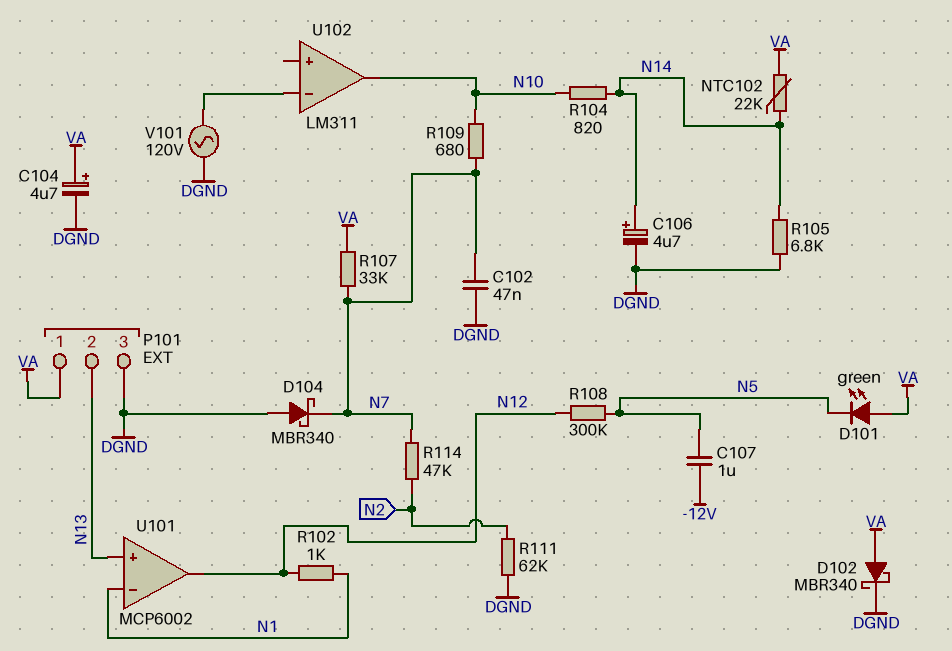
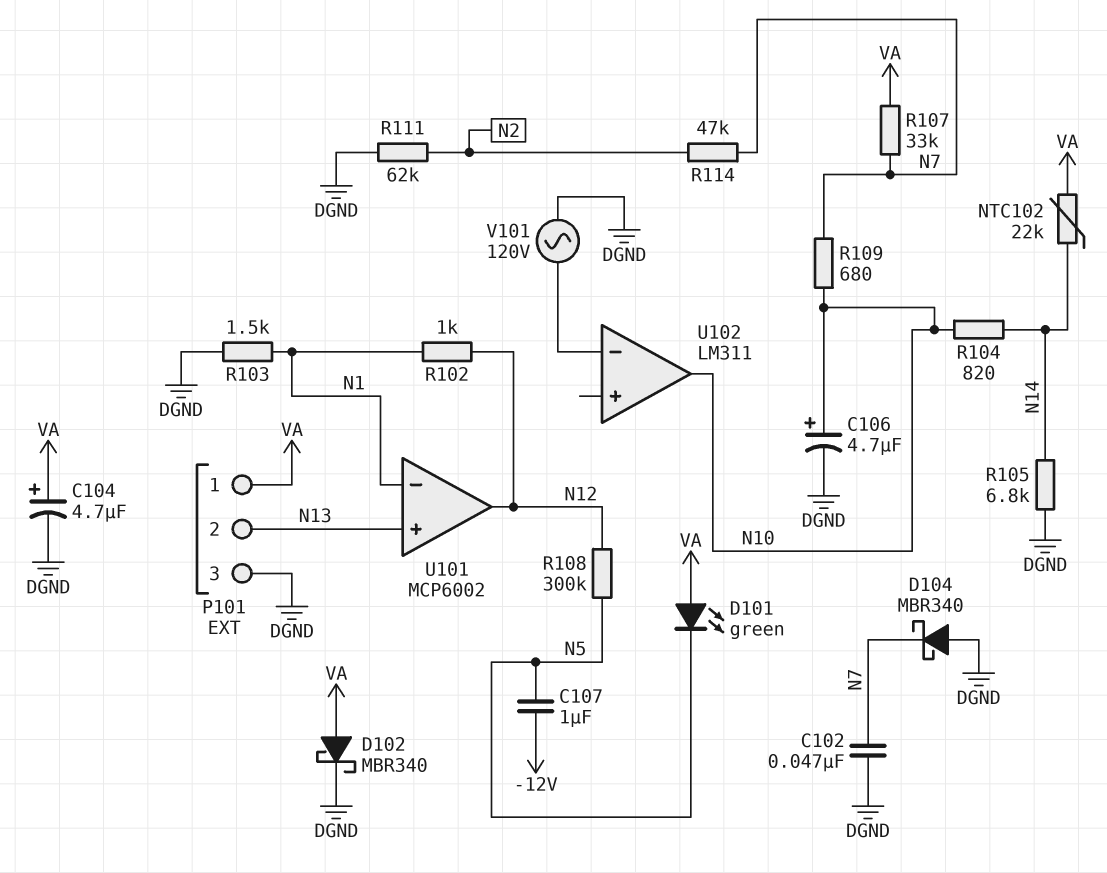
C106: 4.7uF (plus N14, minus DGND) -> 4.7uF (plus N10, minus DGND)
R103: none -> 1.5k (DGND, N1)

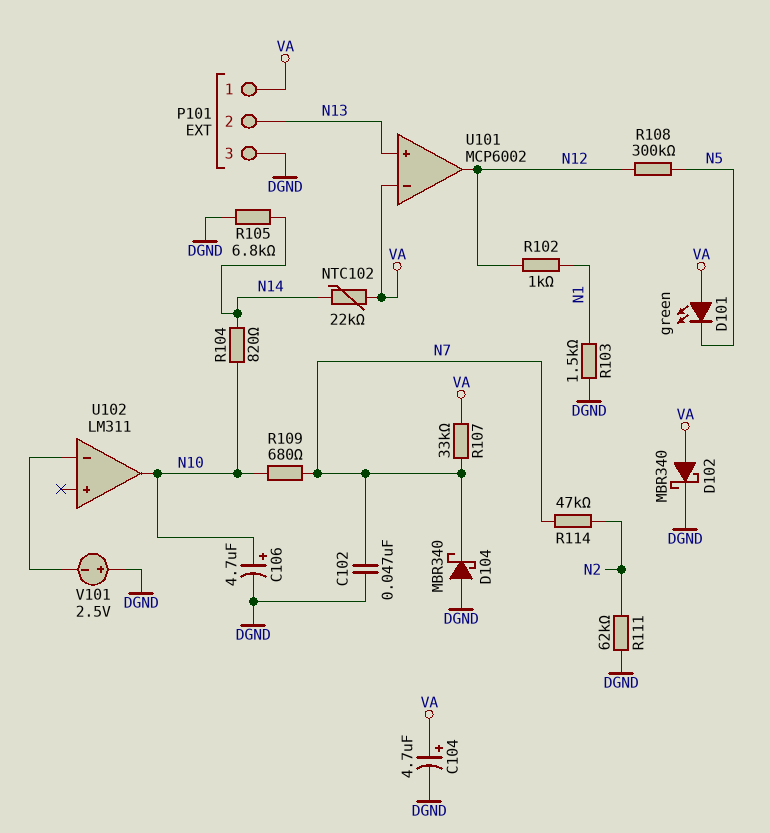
C107: 1uF (-12V, N5) -> none
U101 pin in-: N1 -> VA
V101: AC 120V (DGND, U102/in-) -> 2.5V (plus DGND, minus U102/in-)

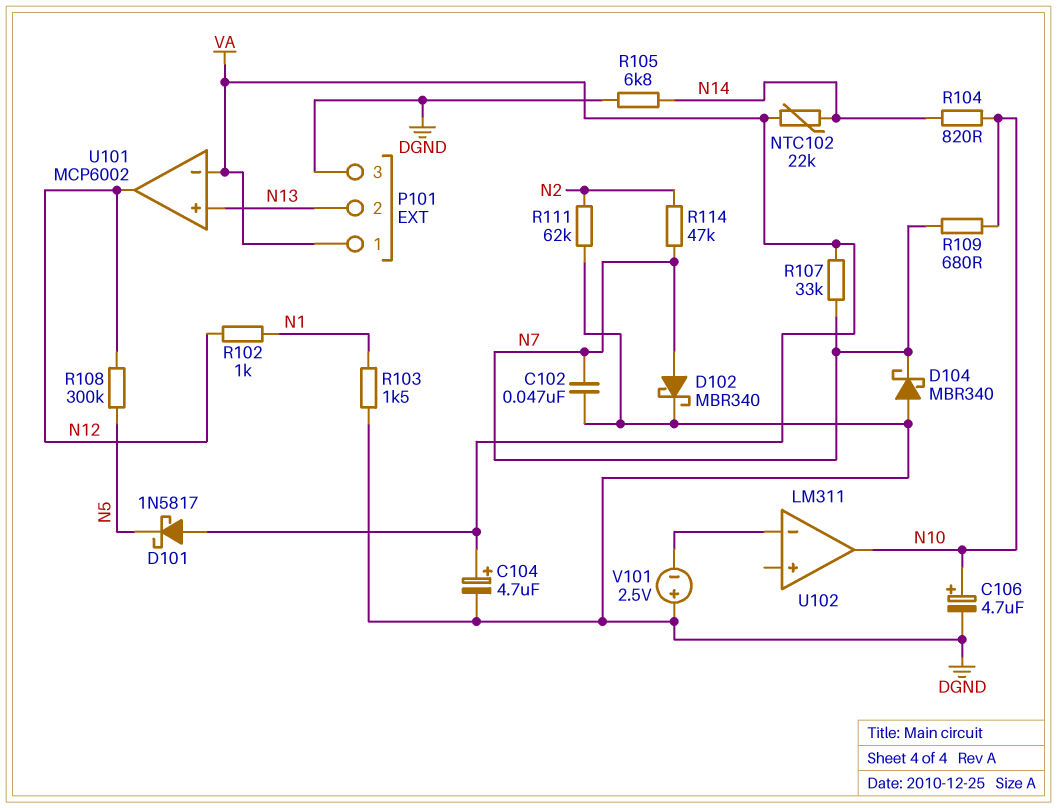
D101: LED green (A VA, K N5) -> schottky 1N5817 (A VA, K N5)
D102: schottky MBR340 (A VA, K DGND) -> schottky MBR340 (A N7, K DGND)

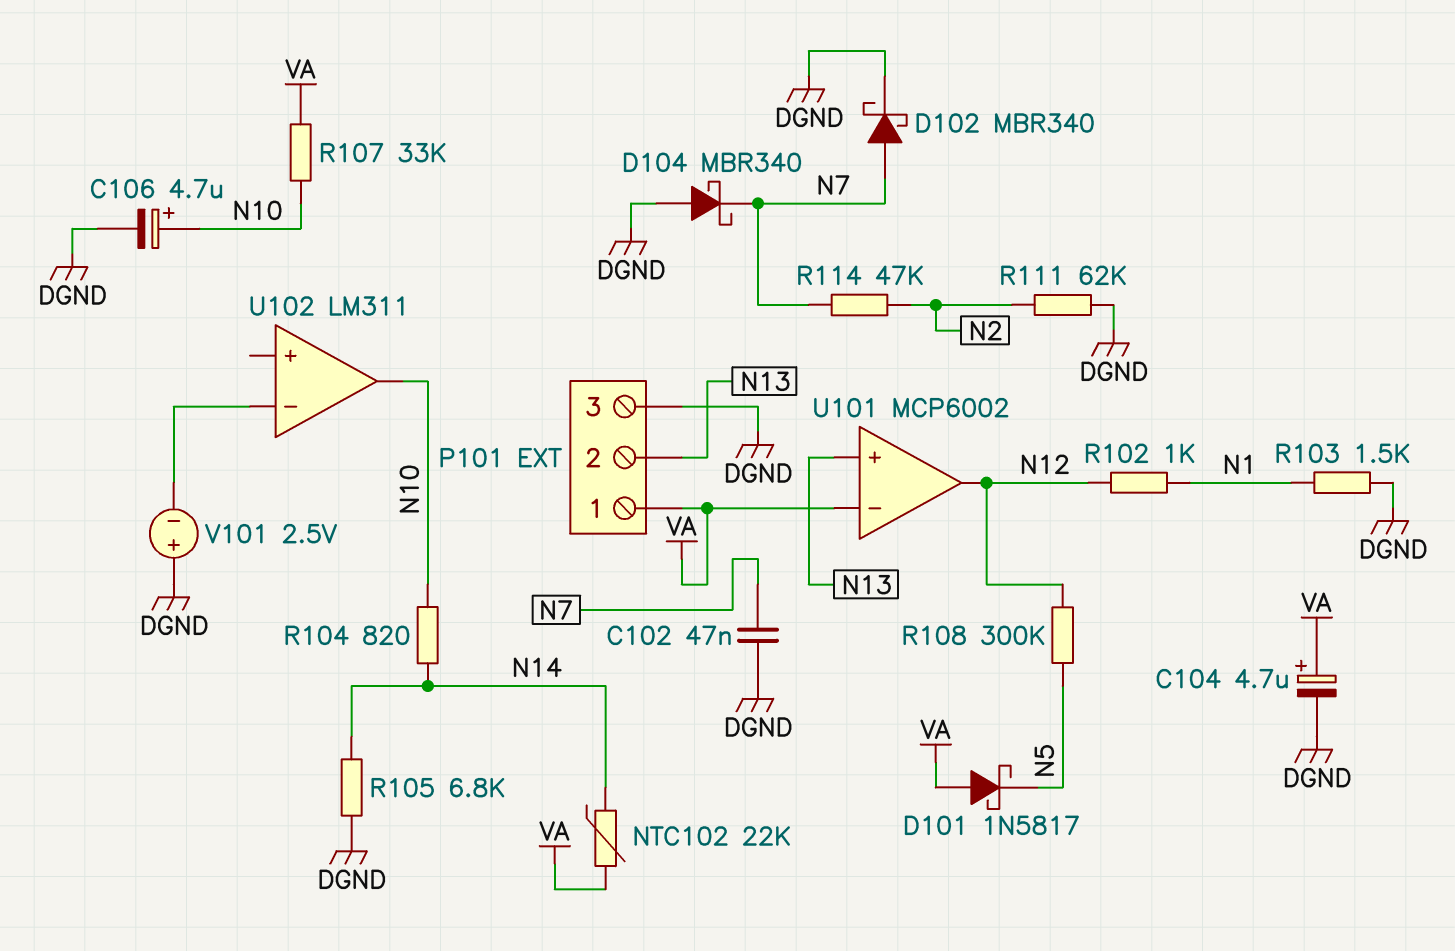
R107: 33k (N7, VA) -> 33k (N10, VA)
R109: 680 (N7, N10) -> none

